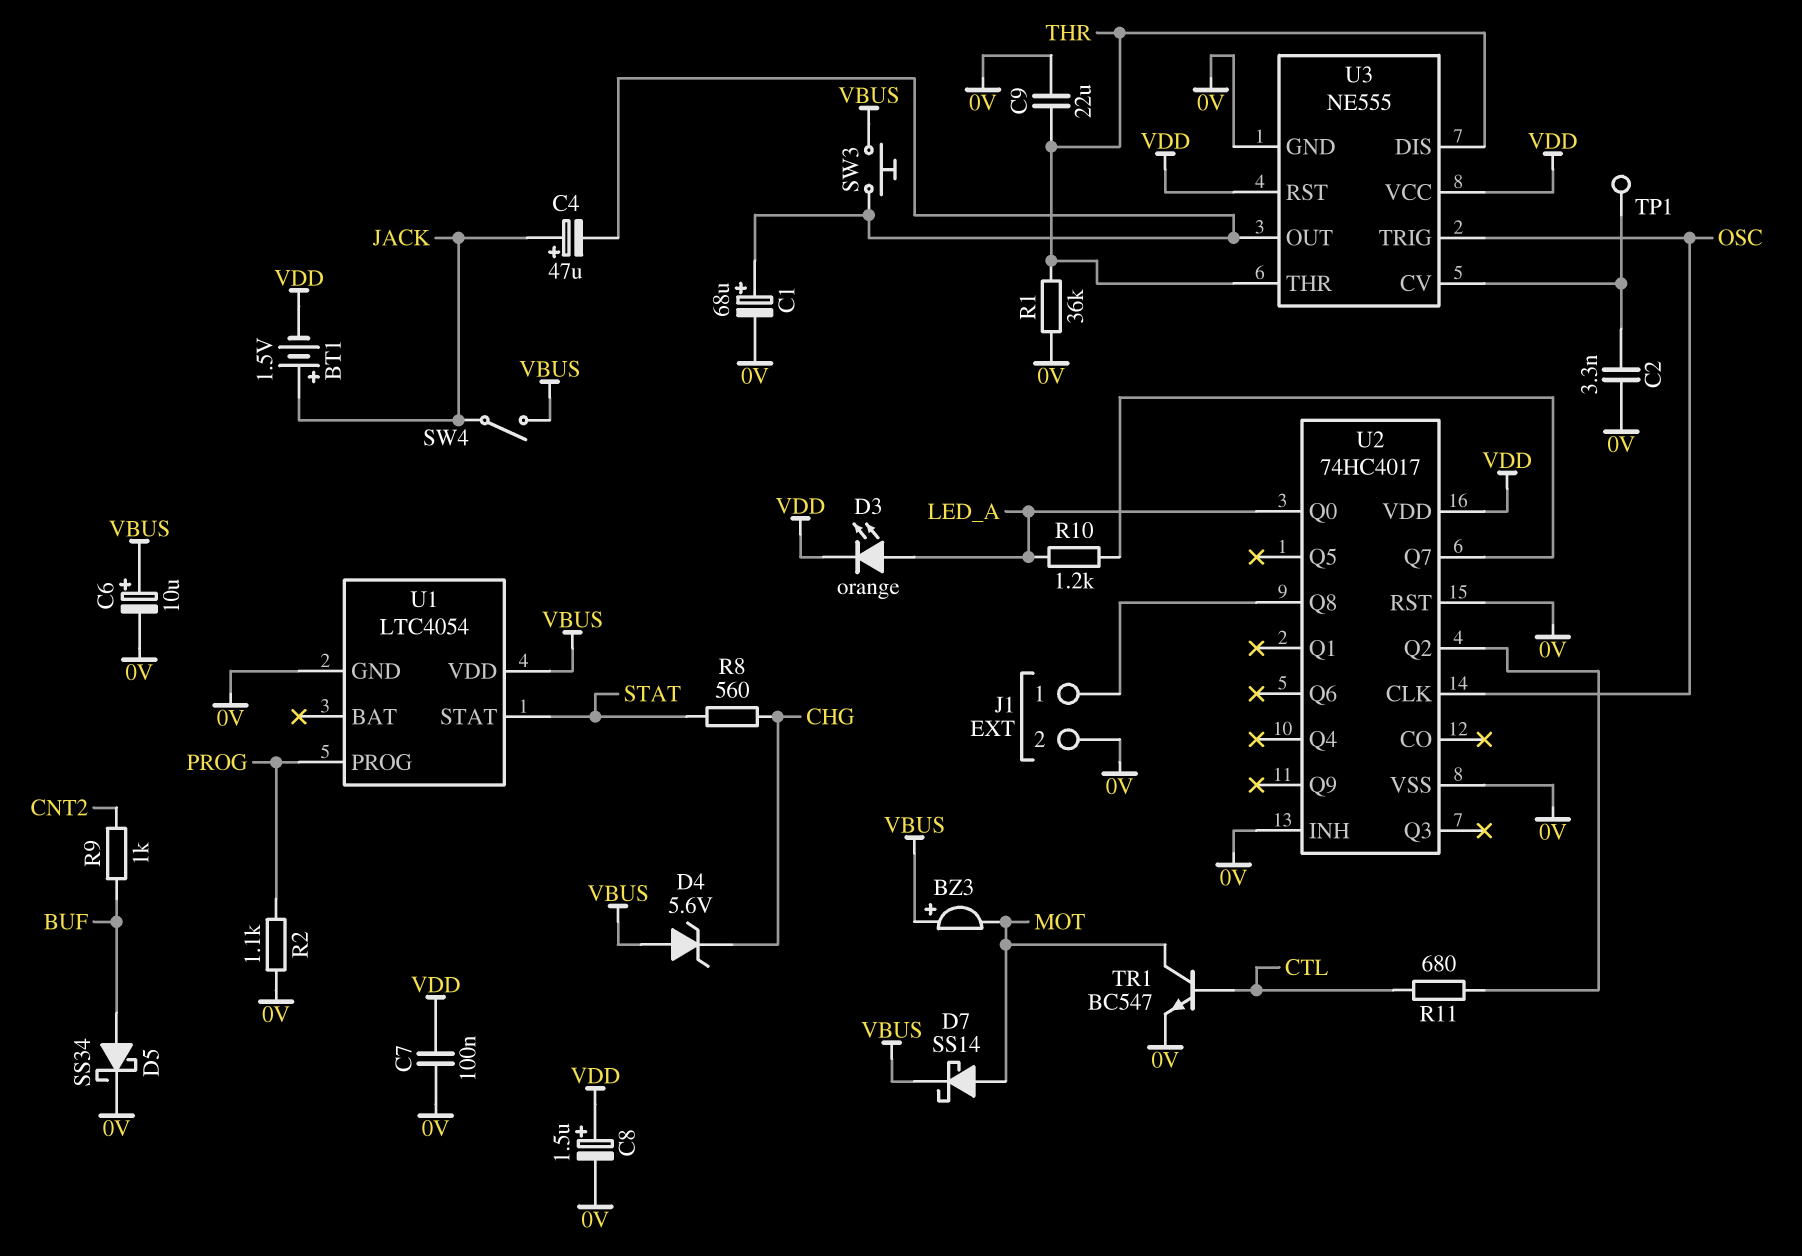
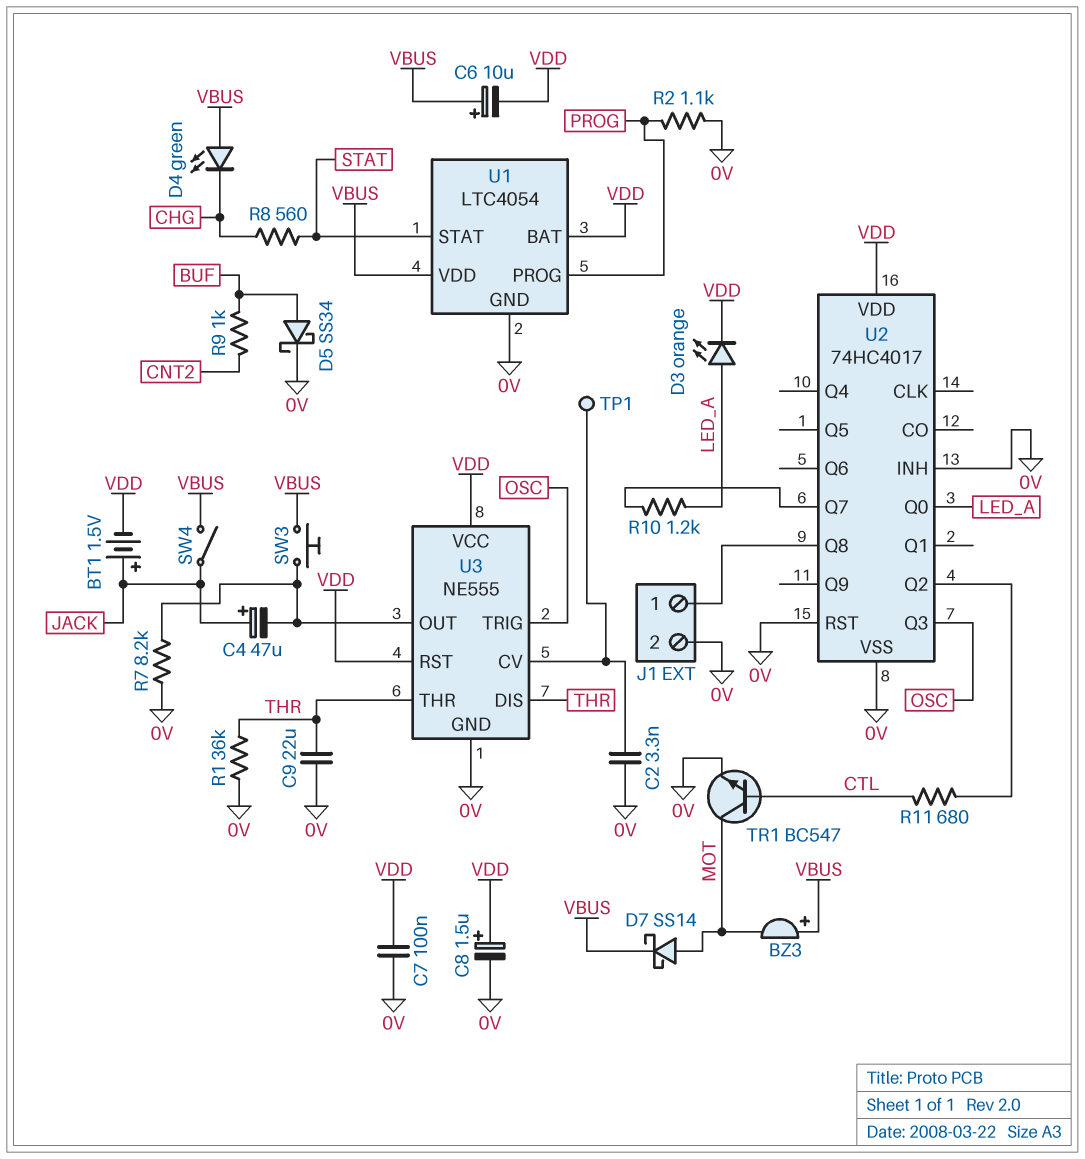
C1: 68uF (plus U3/OUT, minus 0V) -> none
C6: 10uF (plus VBUS, minus 0V) -> 10uF (plus VBUS, minus VDD)
D4: zener 5.6V (A VBUS, K CHG) -> LED green (A VBUS, K CHG)
R7: none -> 8.2k (0V, U3/OUT)
U1 pin BAT: none -> VDD
U2 pin CLK: OSC -> none
U2 pin Q3: none -> OSC

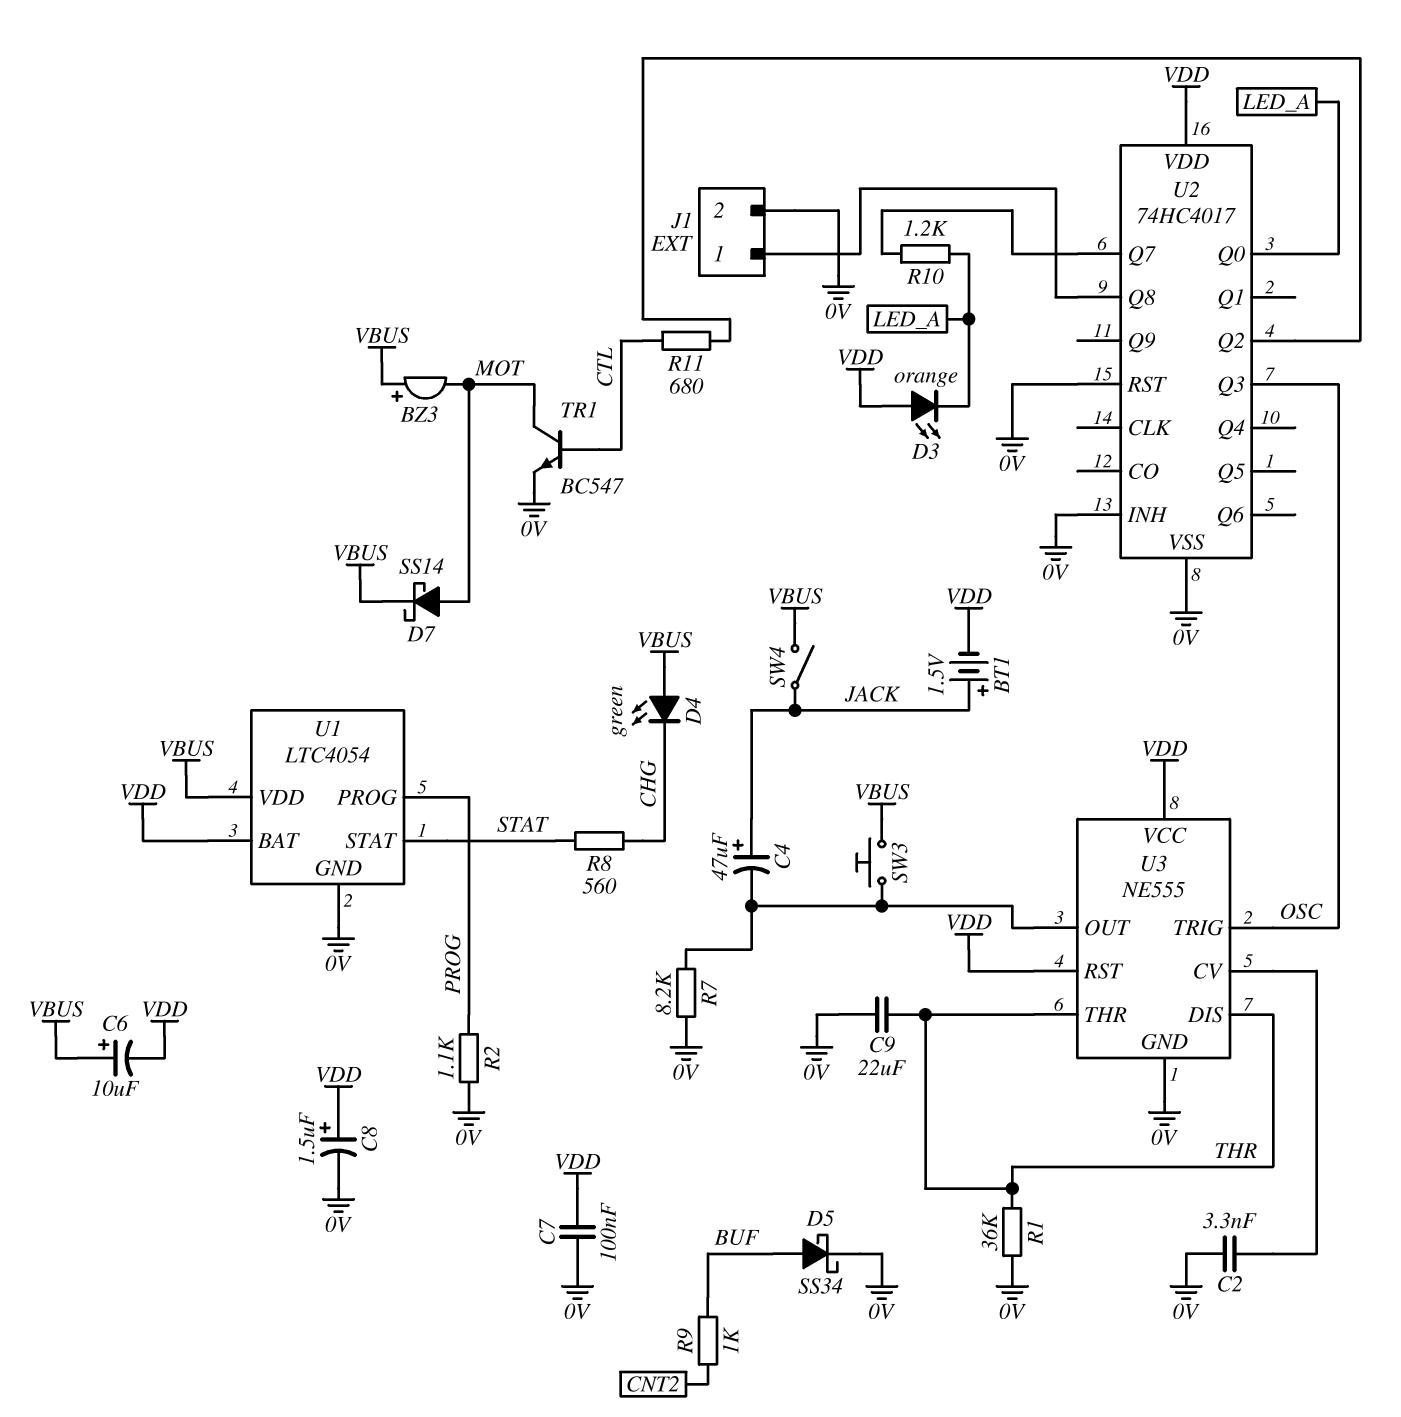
D3: LED orange (A LED_A, K VDD) -> LED orange (A VDD, K LED_A)
TP1: test point (U3/CV) -> none

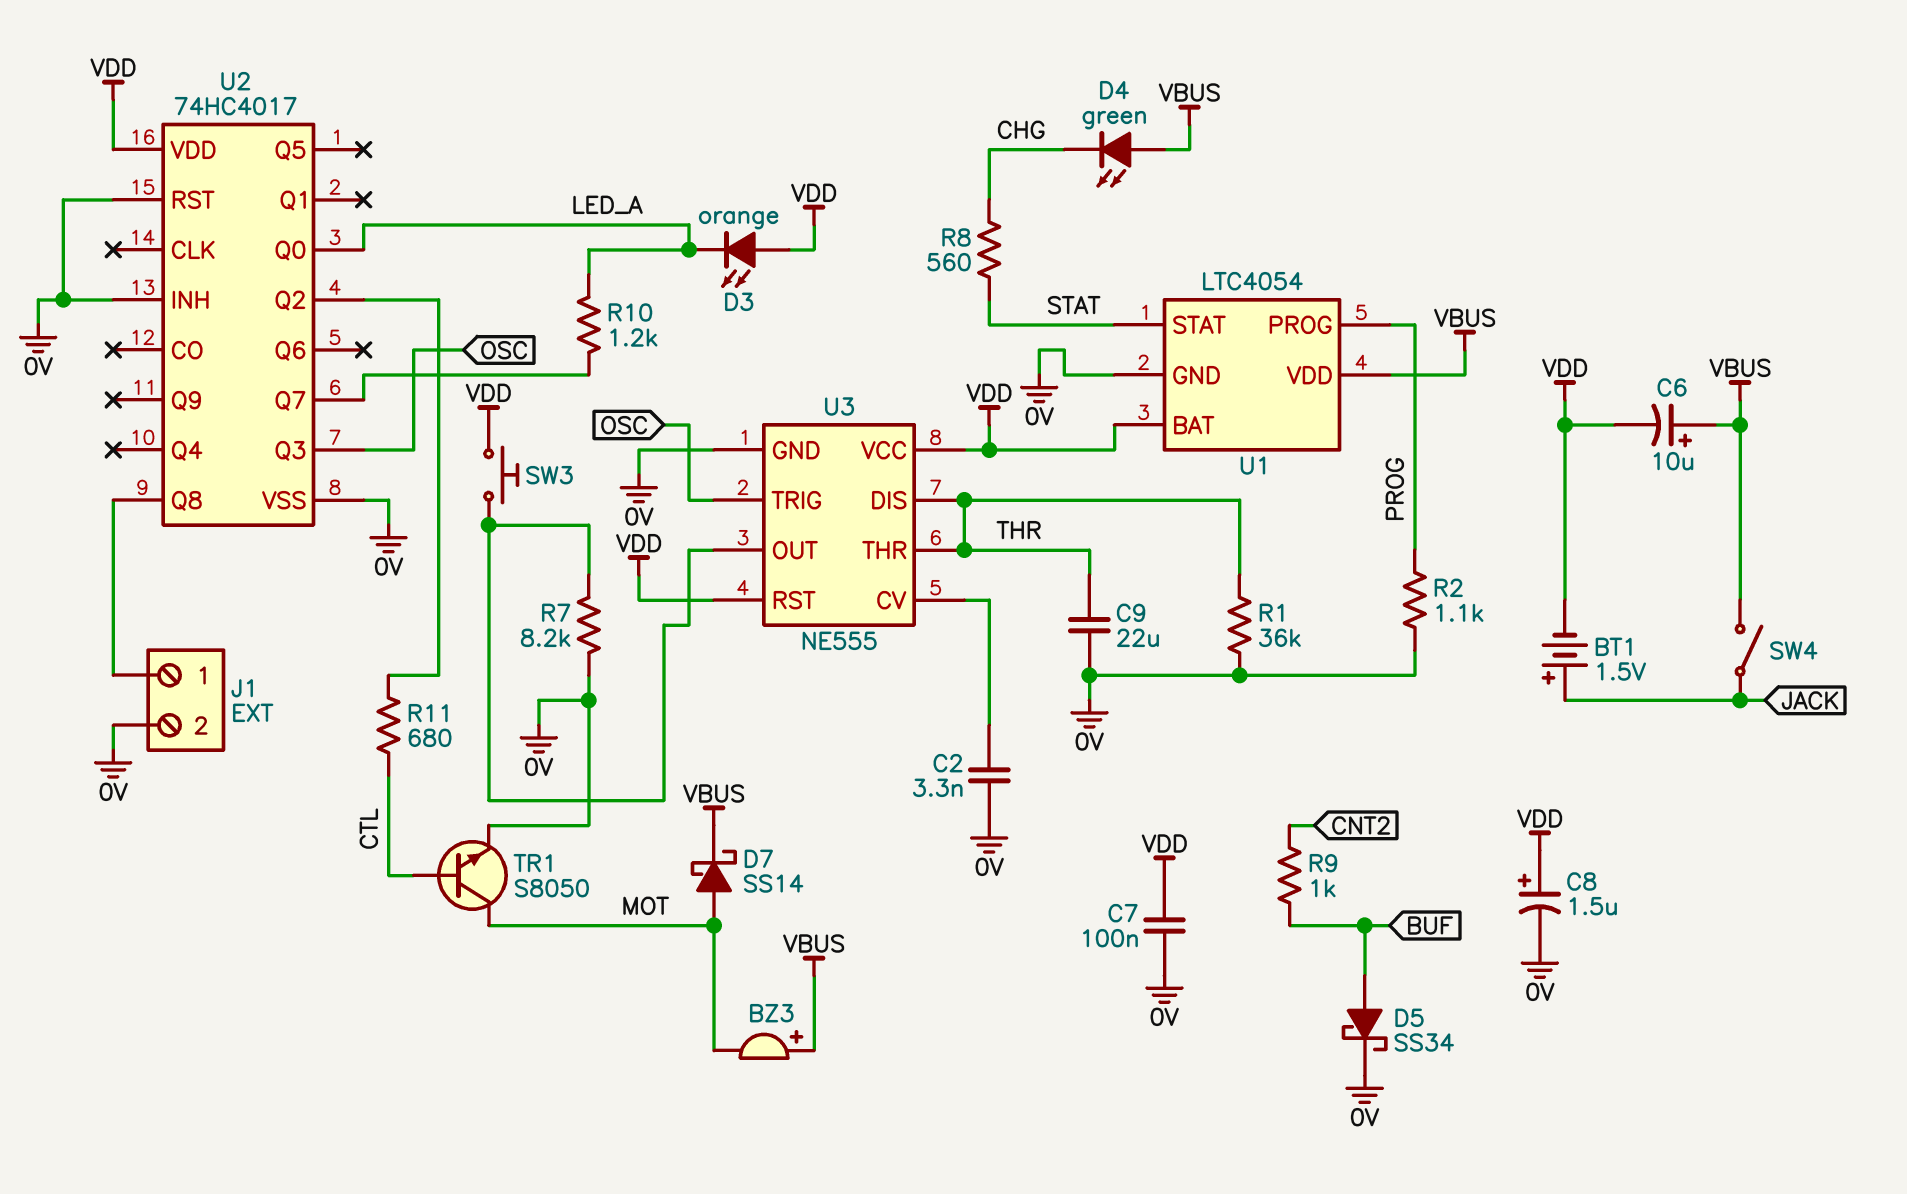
C4: 47uF (plus JACK, minus U3/OUT) -> none
SW3: button (U3/OUT, VBUS) -> button (U3/OUT, VDD)
TR1: NPN BC547 (B CTL, C MOT, E 0V) -> NPN S8050 (B CTL, C MOT, E 0V)

